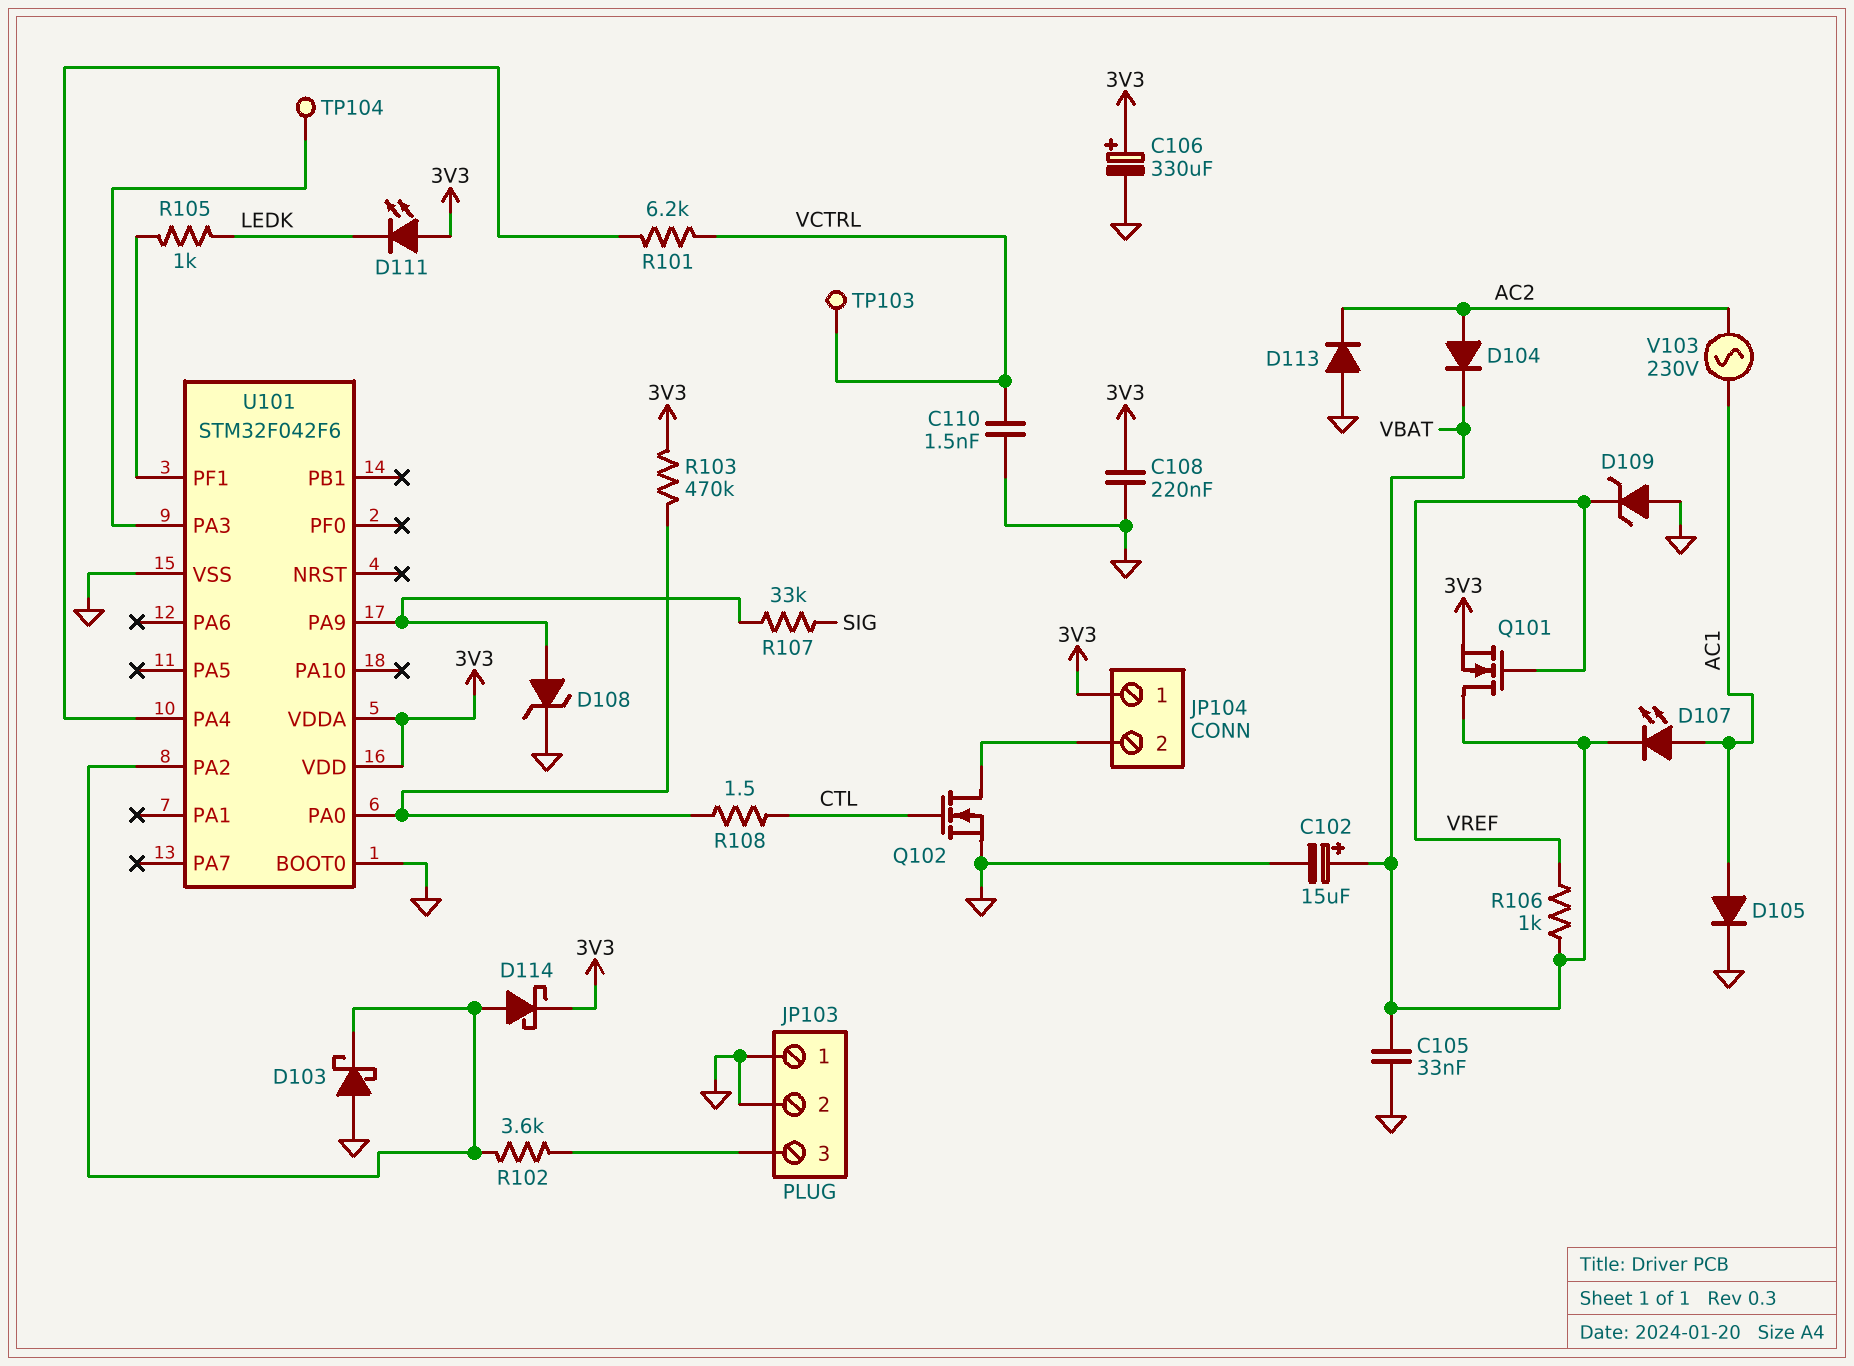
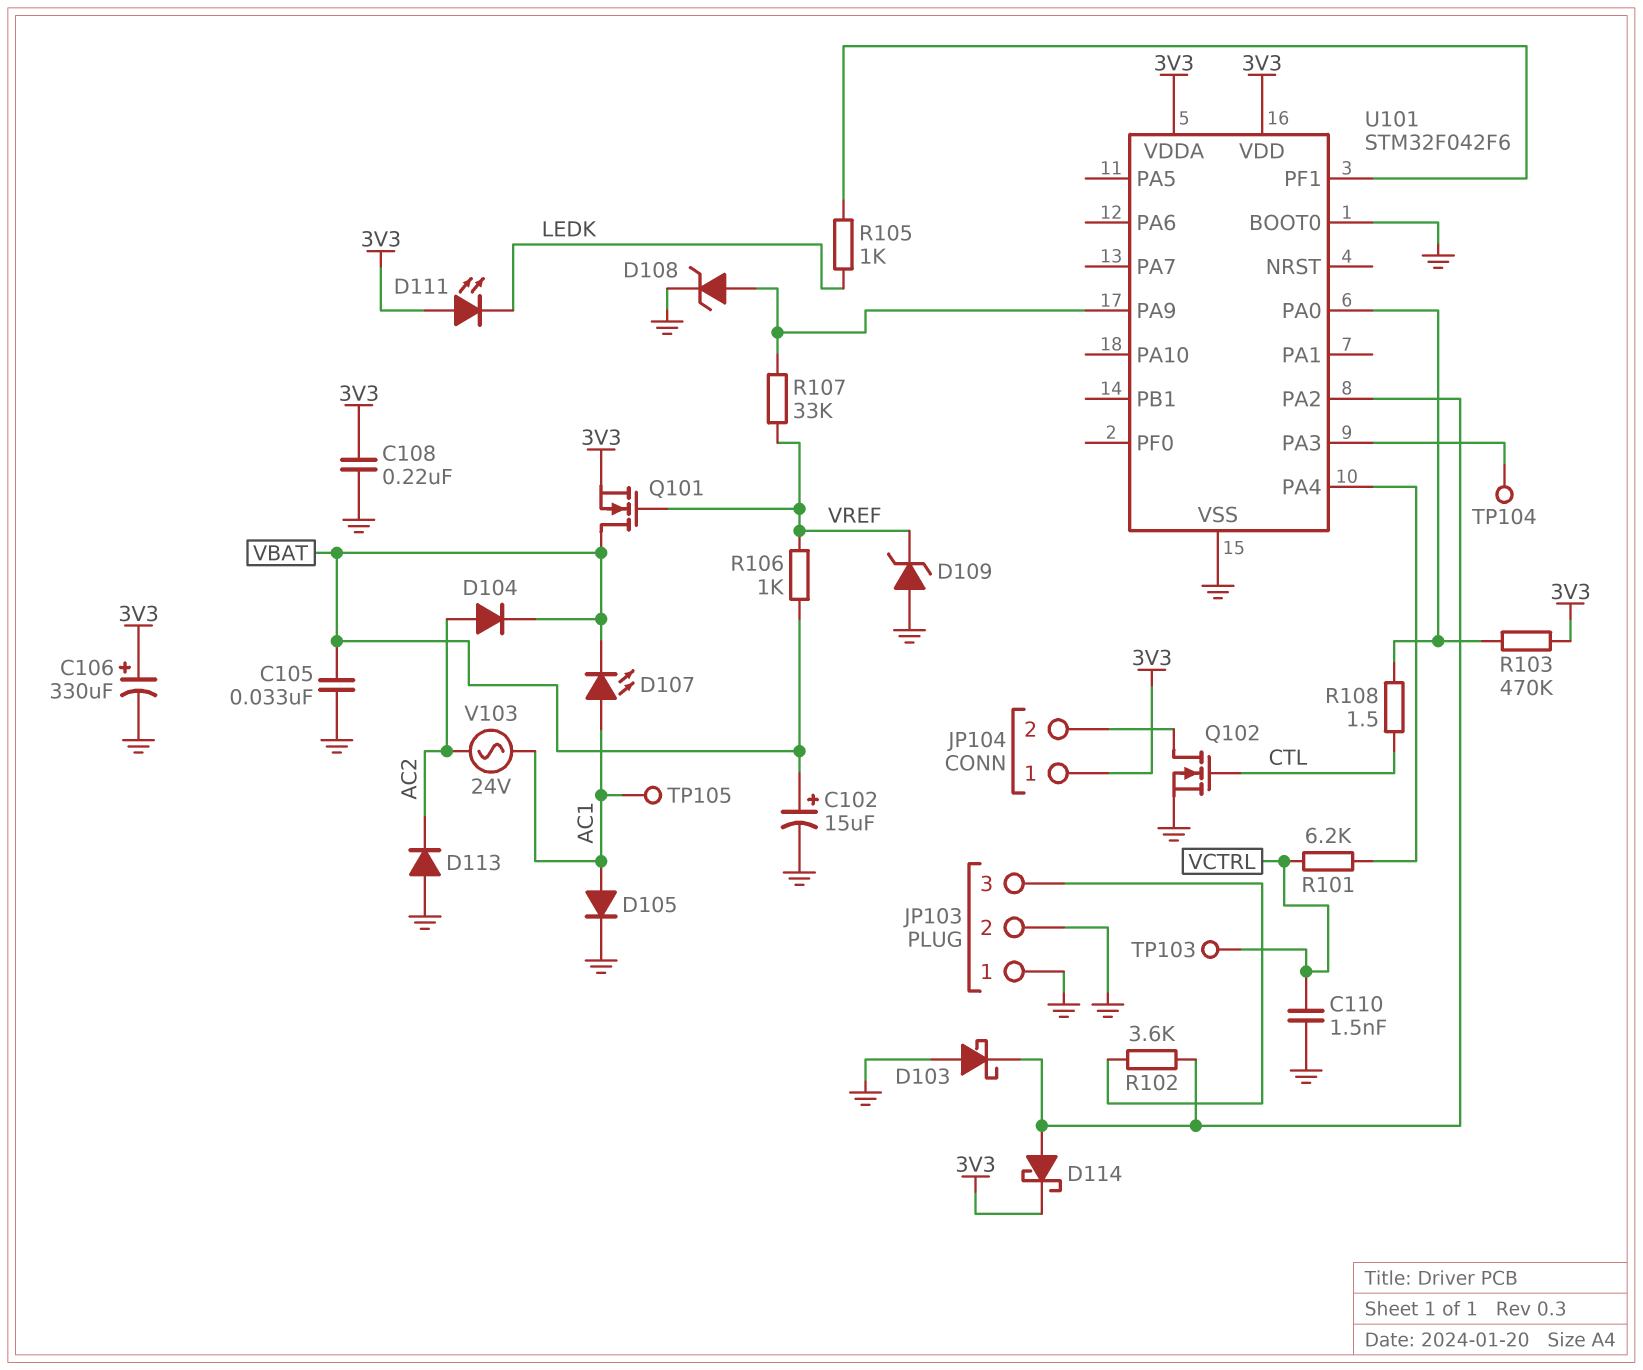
R107: 33k (SIG, U101/PA9) -> 33k (U101/PA9, VREF)
TP105: none -> test point (AC1)
V103: AC 230V (AC1, AC2) -> AC 24V (AC1, AC2)

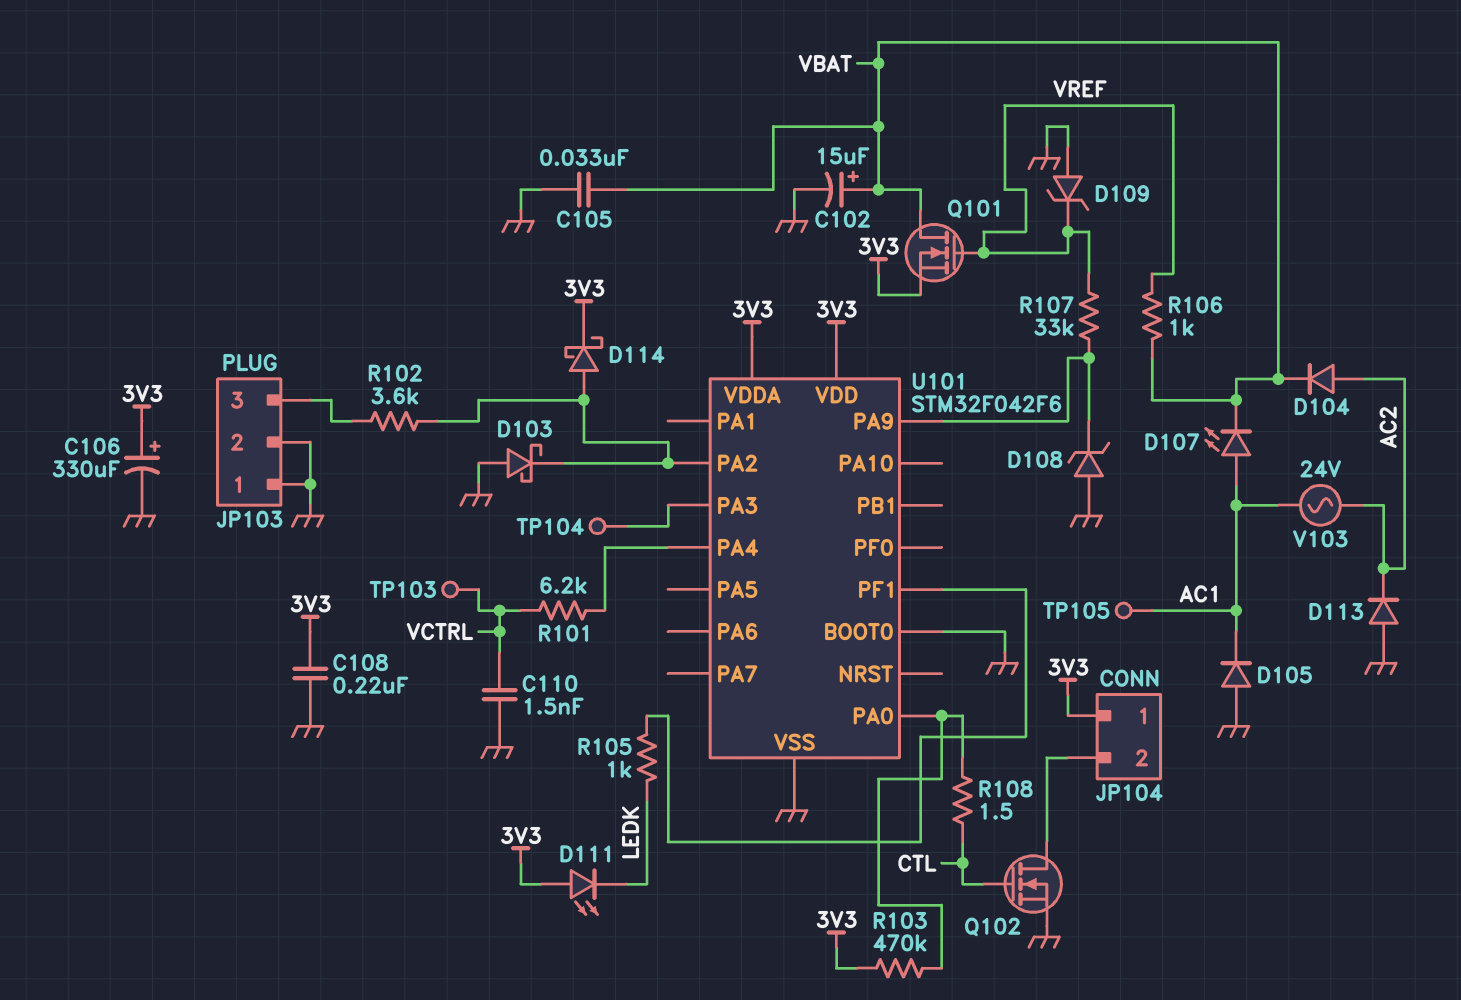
D105: diode (A AC1, K GND) -> diode (A GND, K AC1)
D108: zener (A U101/PA9, K GND) -> zener (A GND, K U101/PA9)

